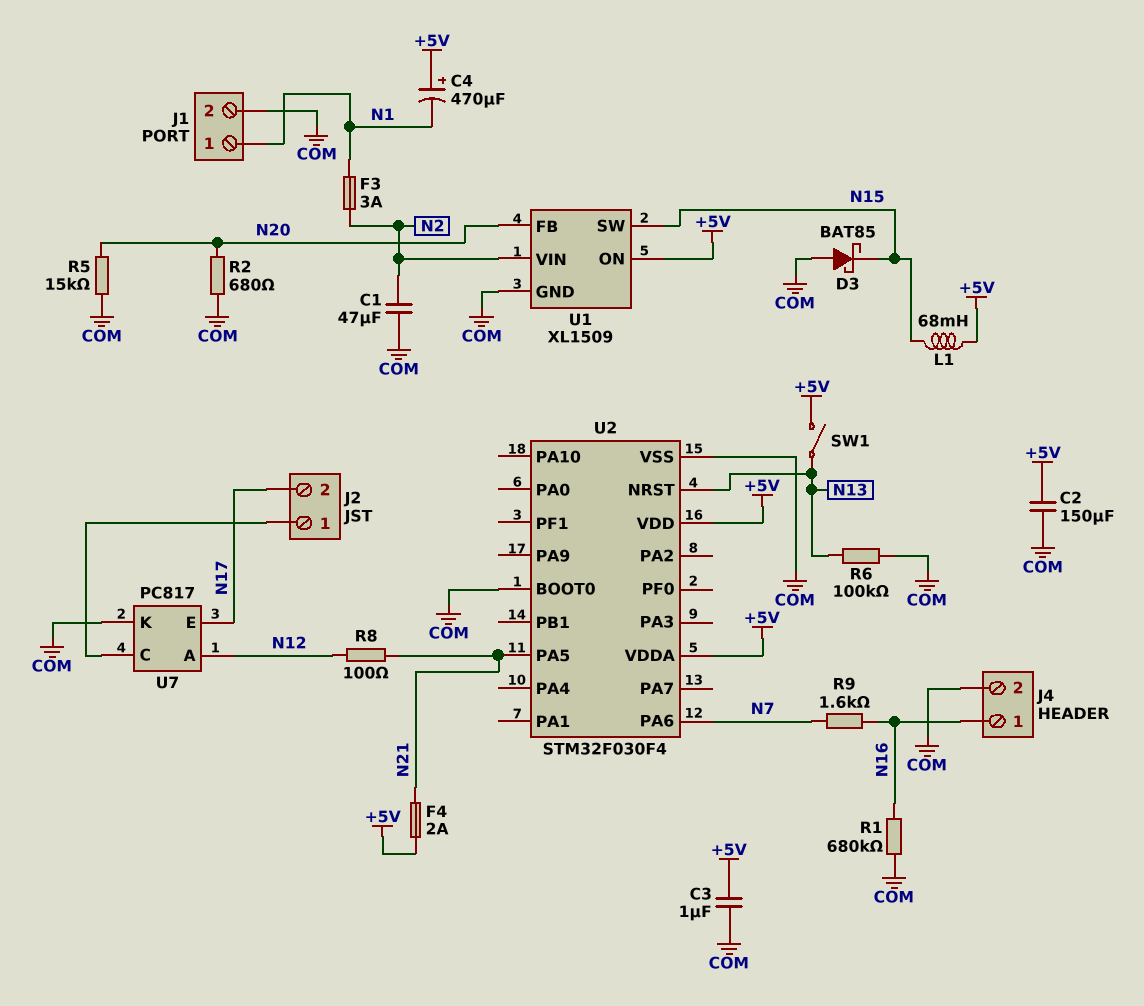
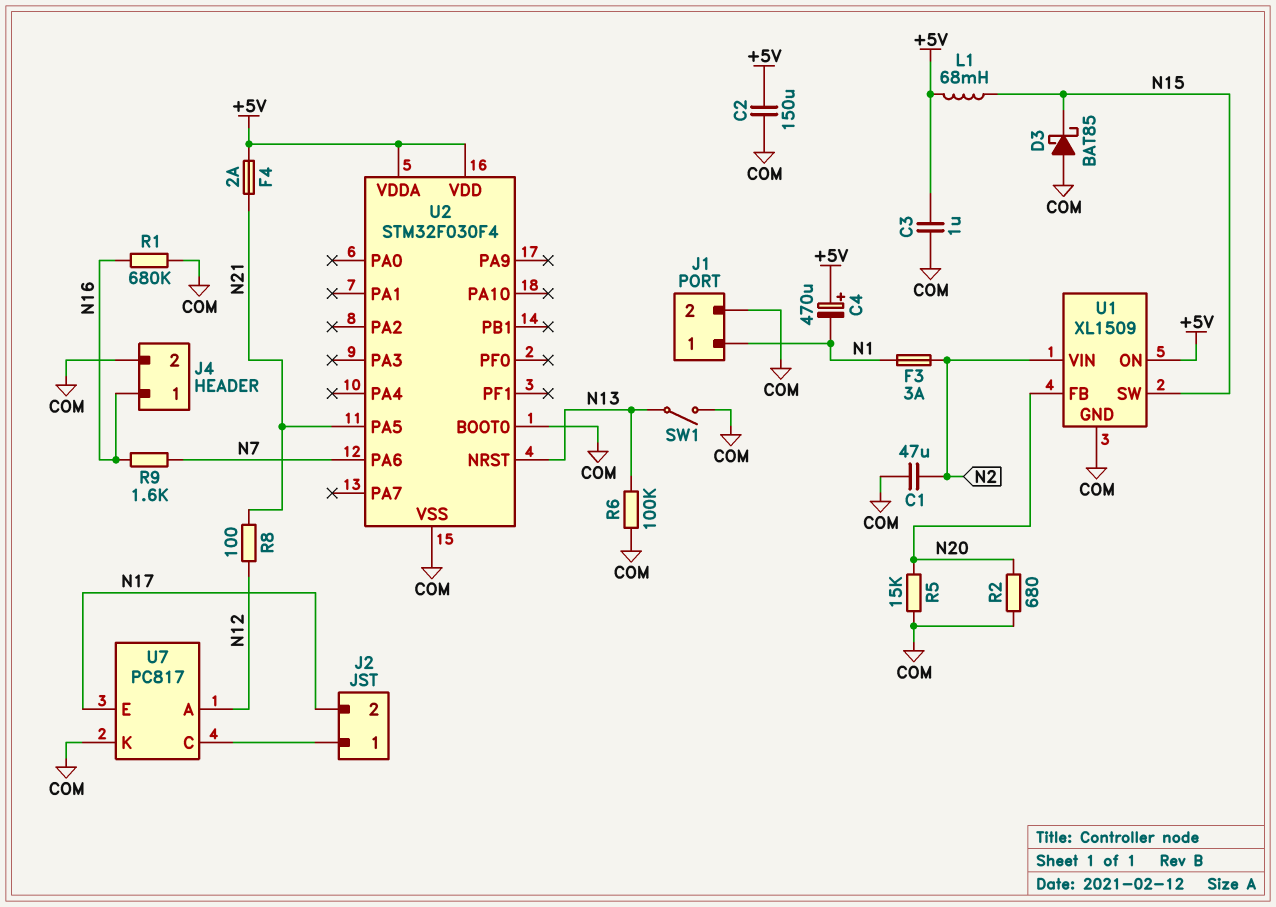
SW1: switch (+5V, N13) -> switch (COM, N13)

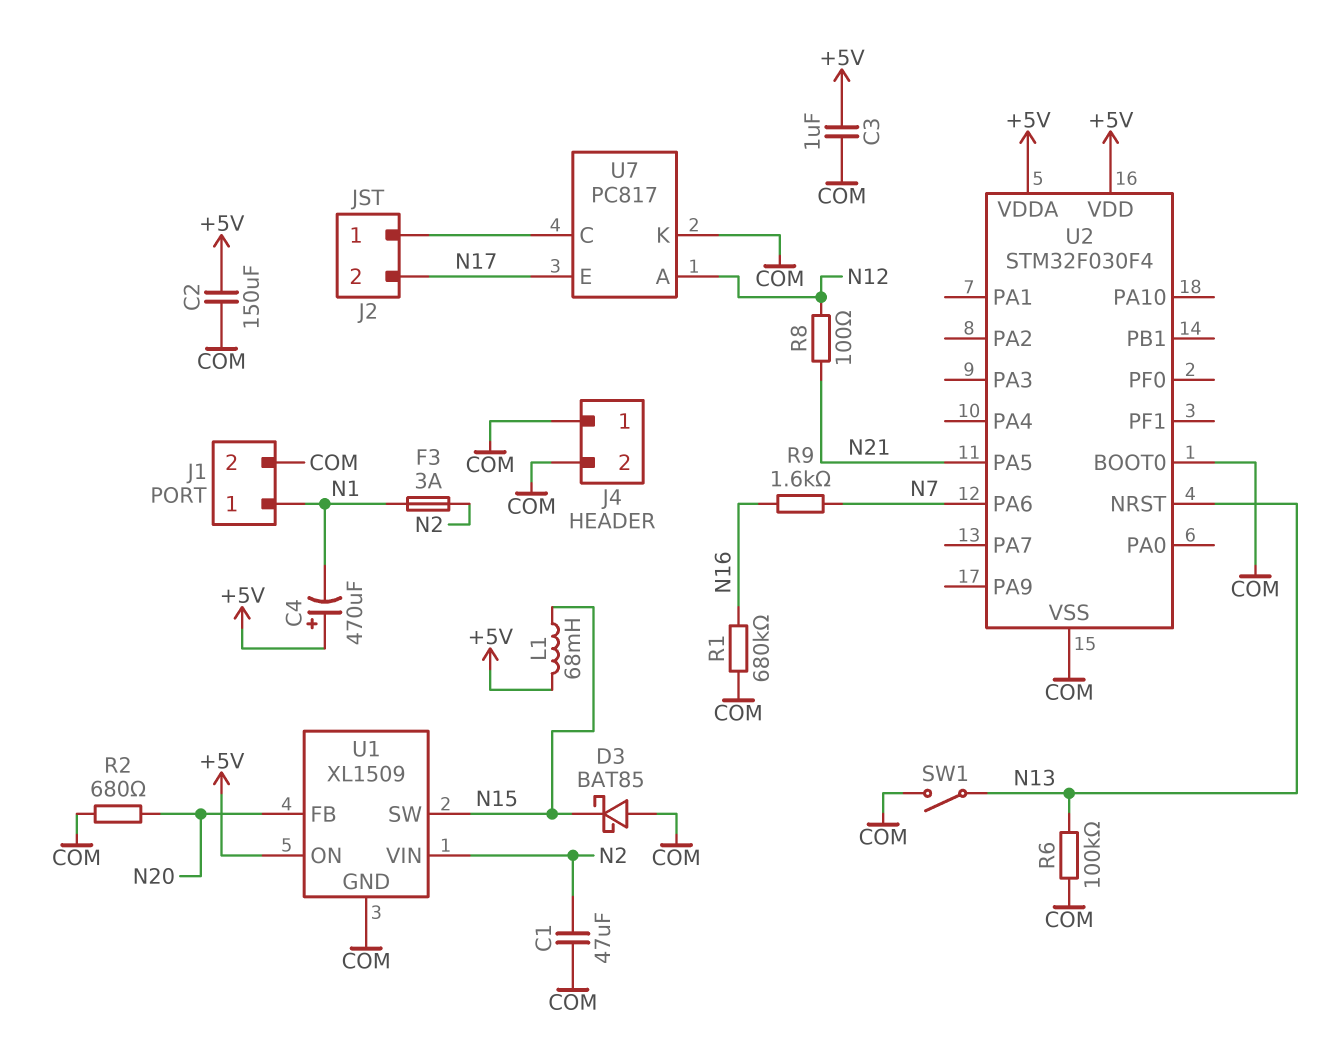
F4: 2A (+5V, N21) -> none
J4 pin 1: N16 -> COM
R5: 15k (COM, N20) -> none

